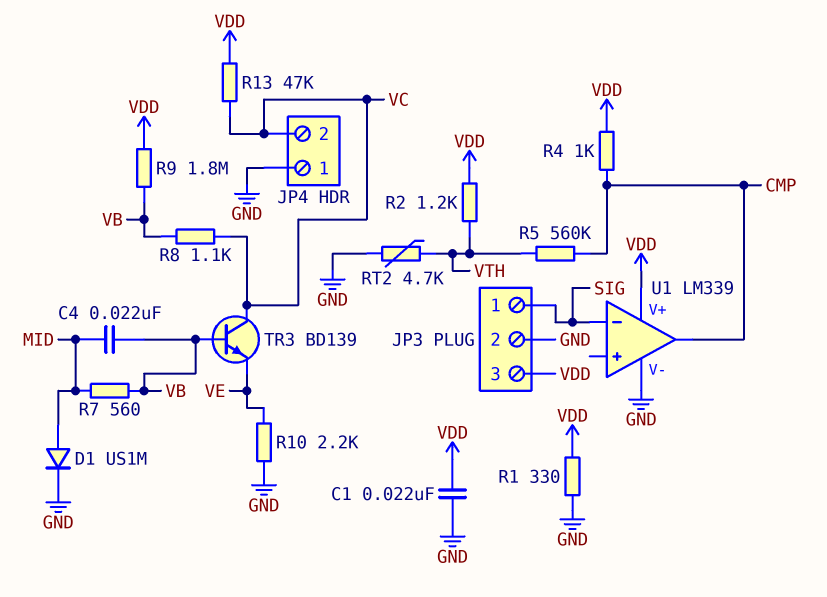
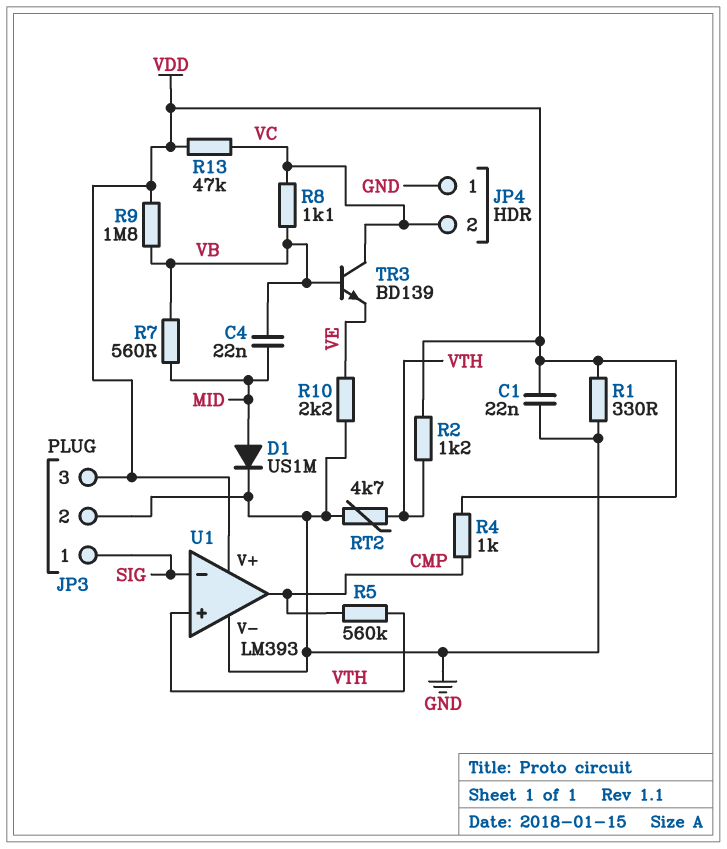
U1: LM339 -> LM393
U1 pin in+: none -> VTH

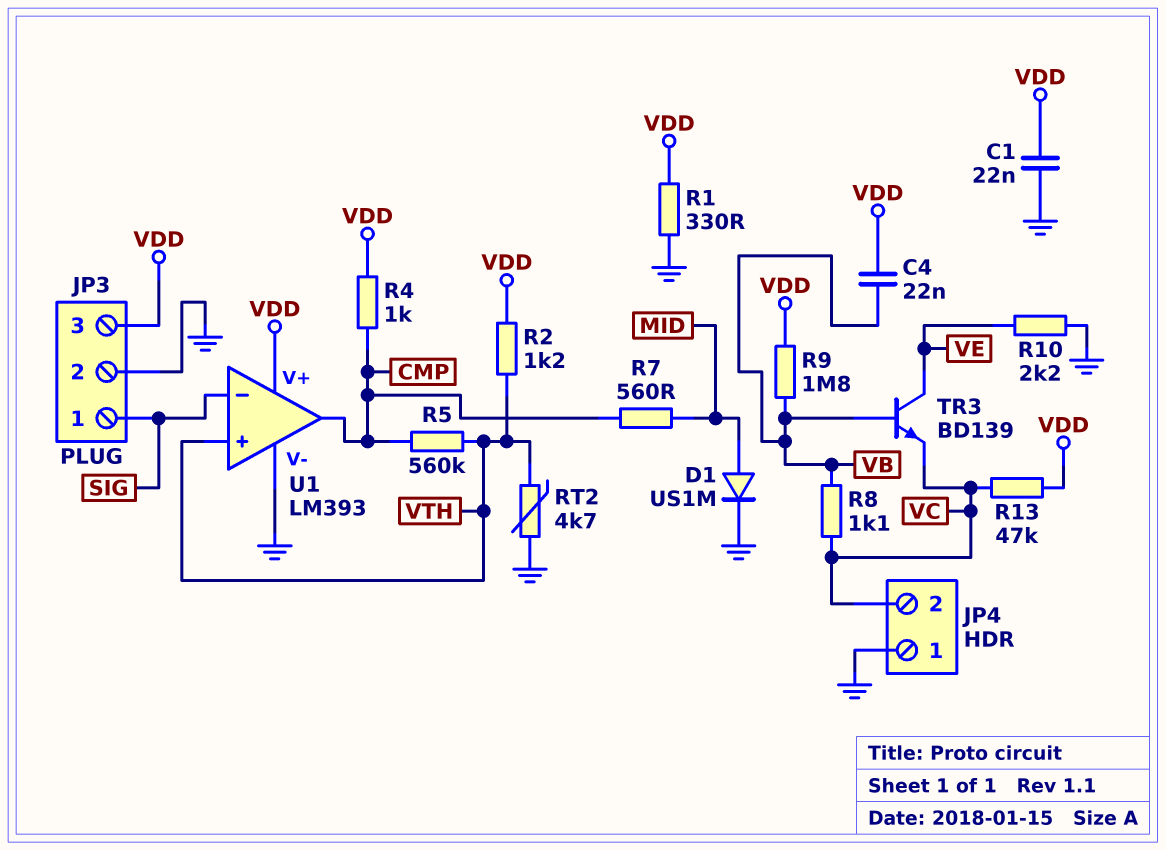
C4: 22nF (MID, VB) -> 22nF (VB, VDD)
R7: 560 (MID, VB) -> 560 (CMP, MID)
TR3: NPN BD139 (B VB, C VC, E VE) -> NPN BD139 (B VB, C VE, E VC)

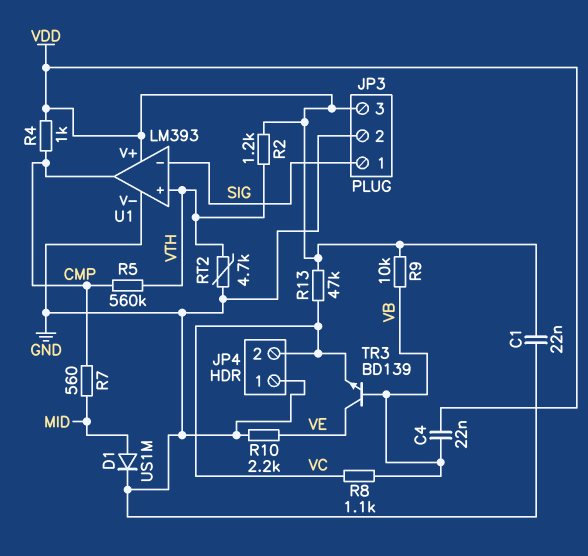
R1: 330 (GND, VDD) -> none
R9: 1.8M (VB, VDD) -> 10k (VB, VDD)

